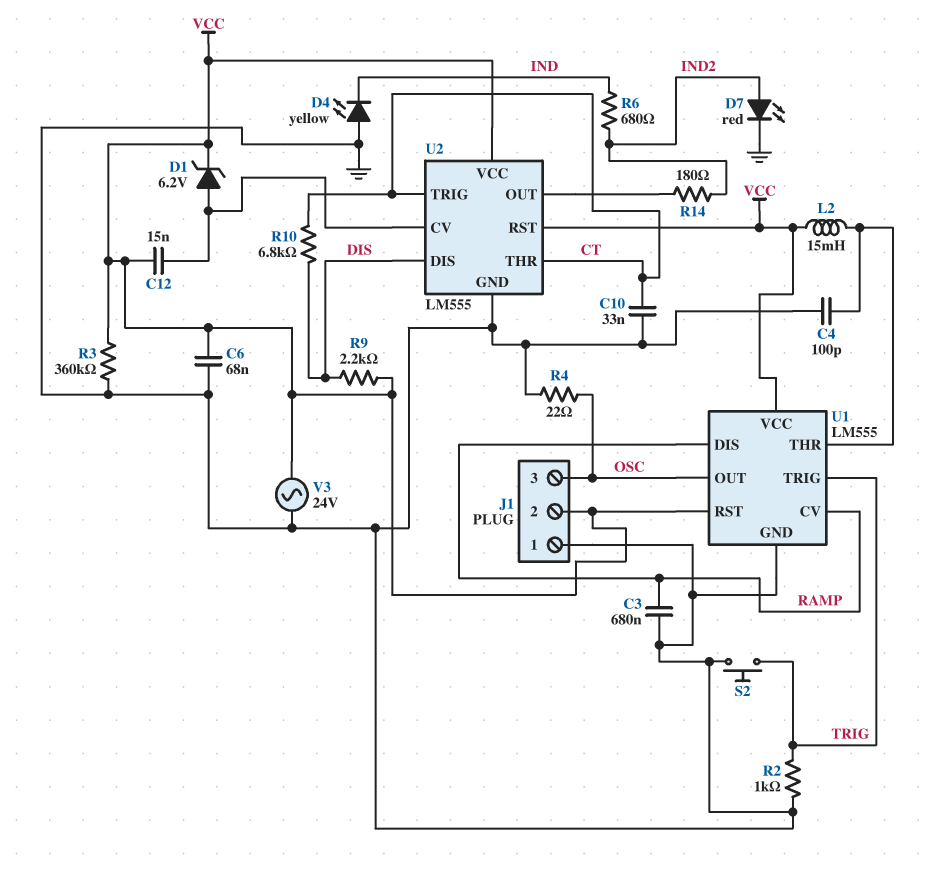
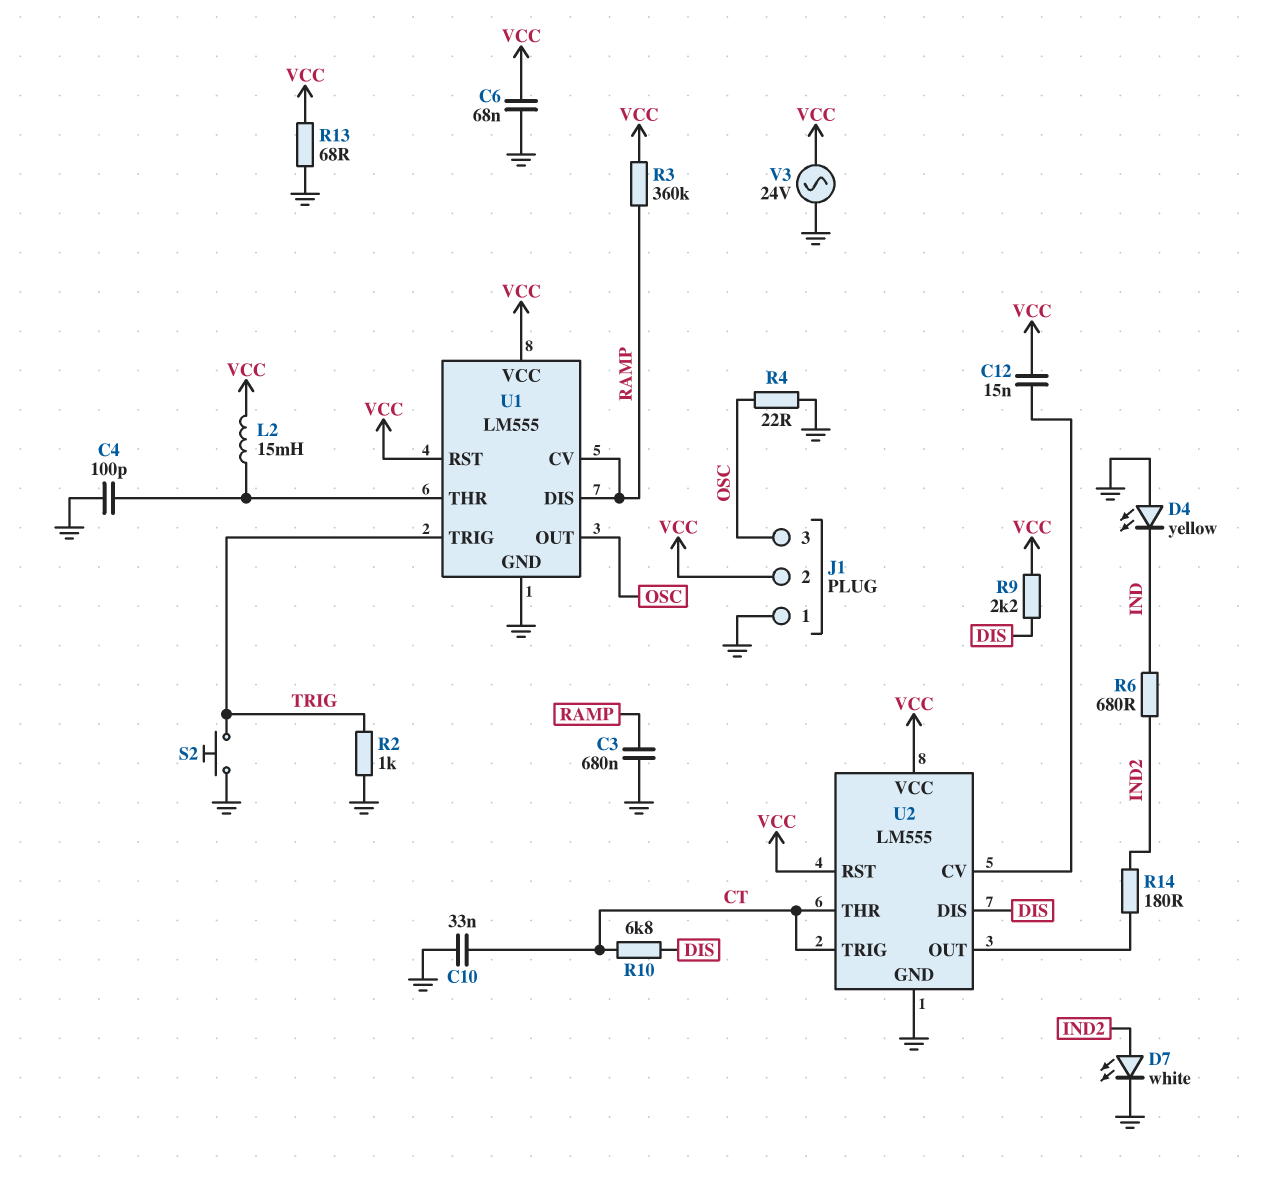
D1: zener 6.2V (A U2/CV, K VCC) -> none
D7: LED red (A IND2, K GND) -> LED white (A IND2, K GND)
R3: 360k (GND, VCC) -> 360k (RAMP, VCC)
R13: none -> 68 (GND, VCC)

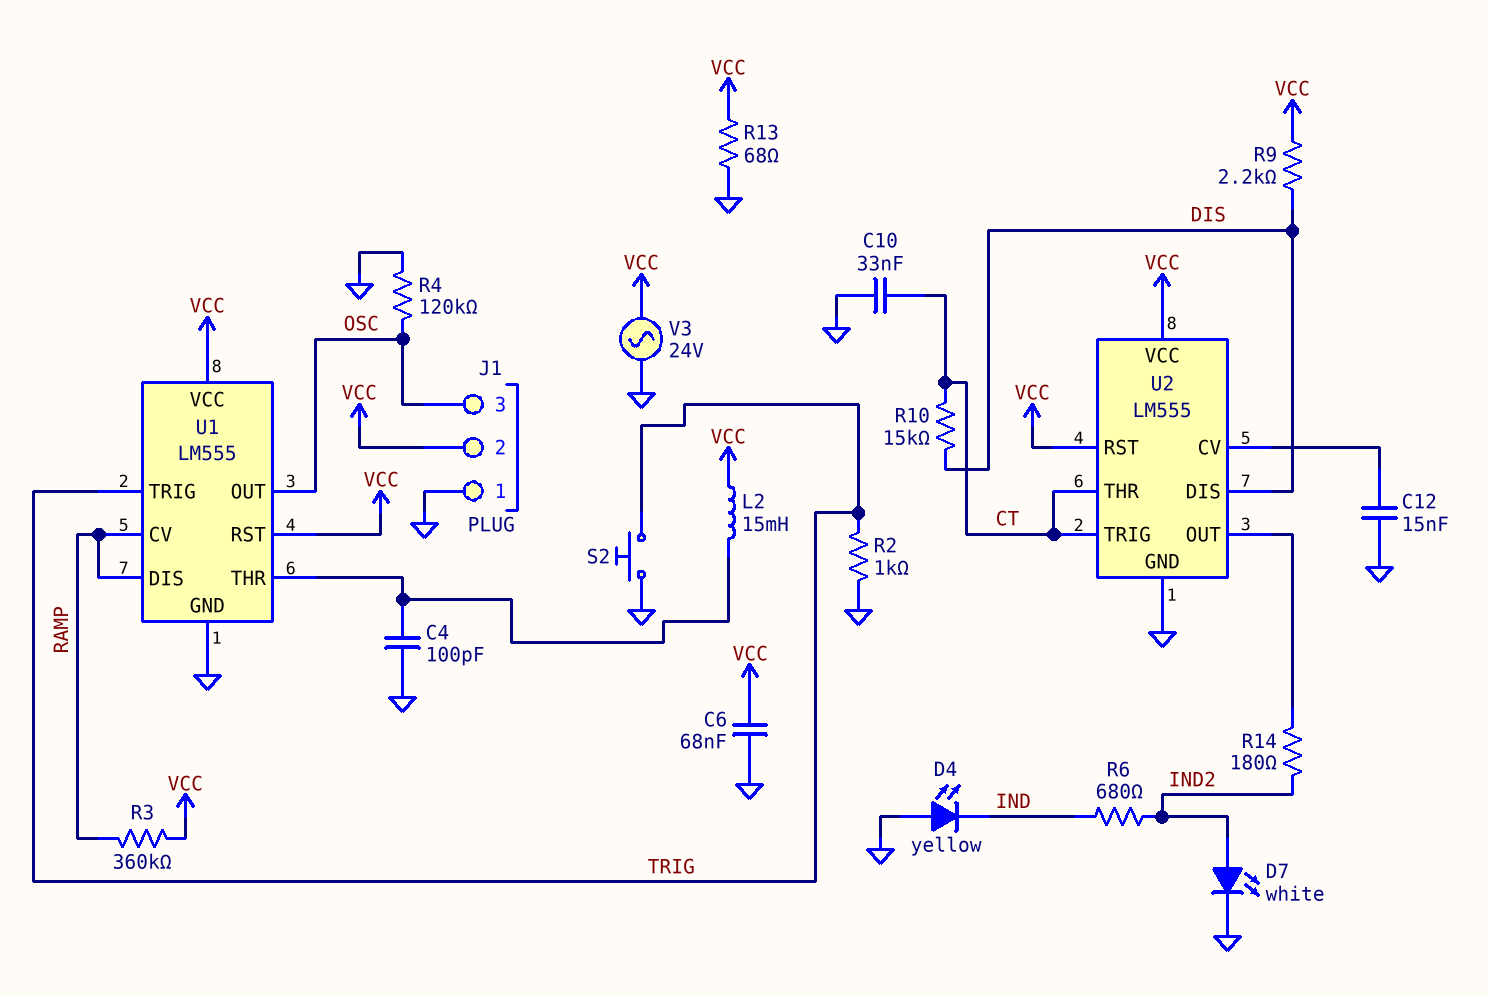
C3: 680nF (GND, RAMP) -> none
C12: 15nF (U2/CV, VCC) -> 15nF (GND, U2/CV)
R4: 22 (GND, OSC) -> 120k (GND, OSC)
R10: 6.8k (CT, DIS) -> 15k (CT, DIS)

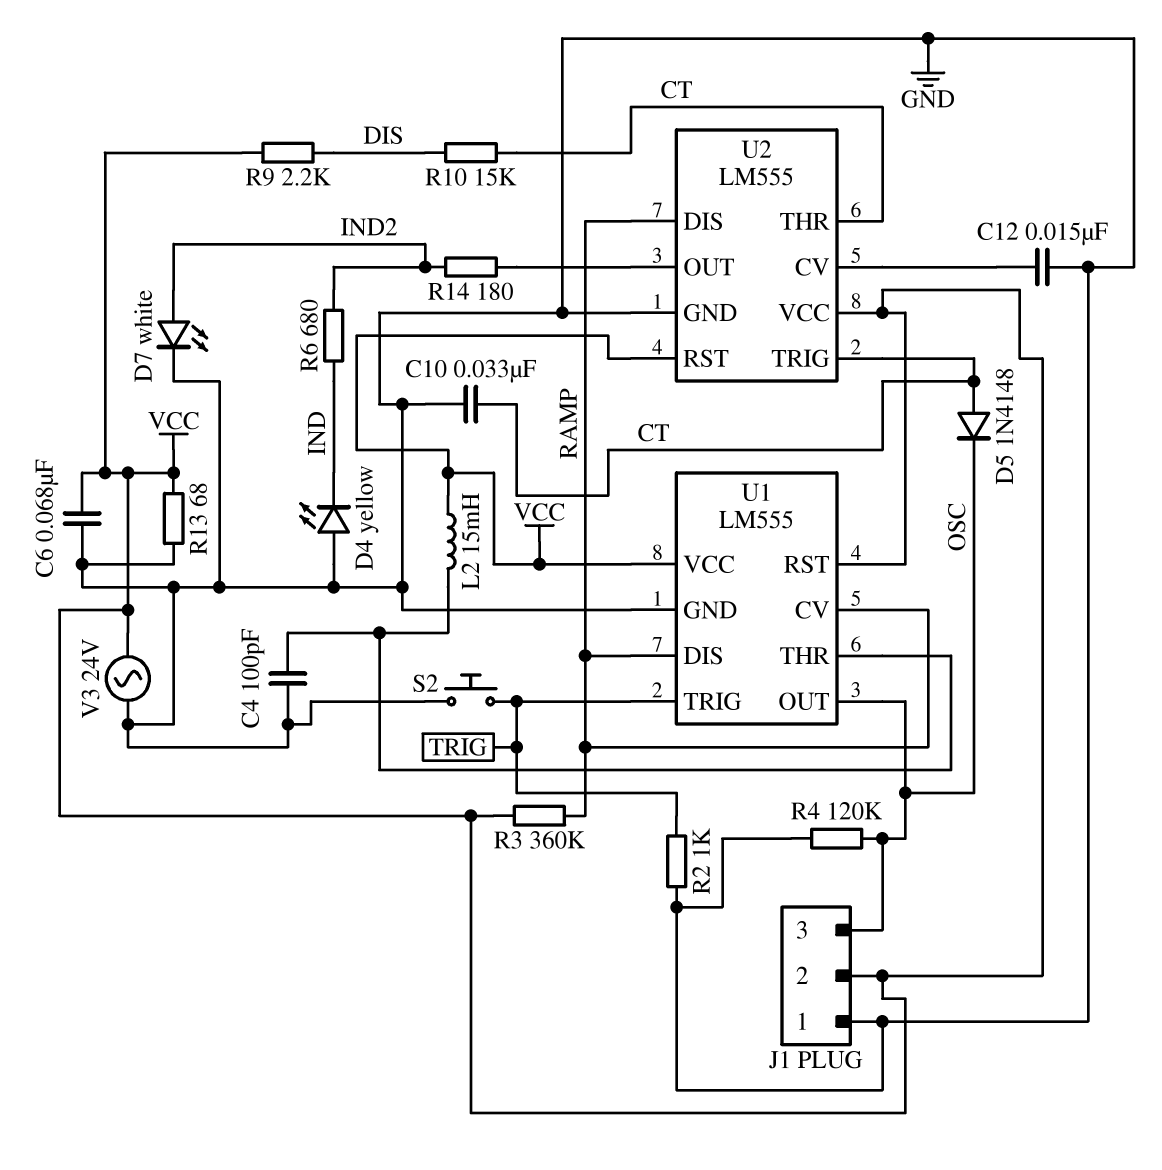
D5: none -> diode 1N4148 (A CT, K OSC)
U2 pin DIS: DIS -> RAMP

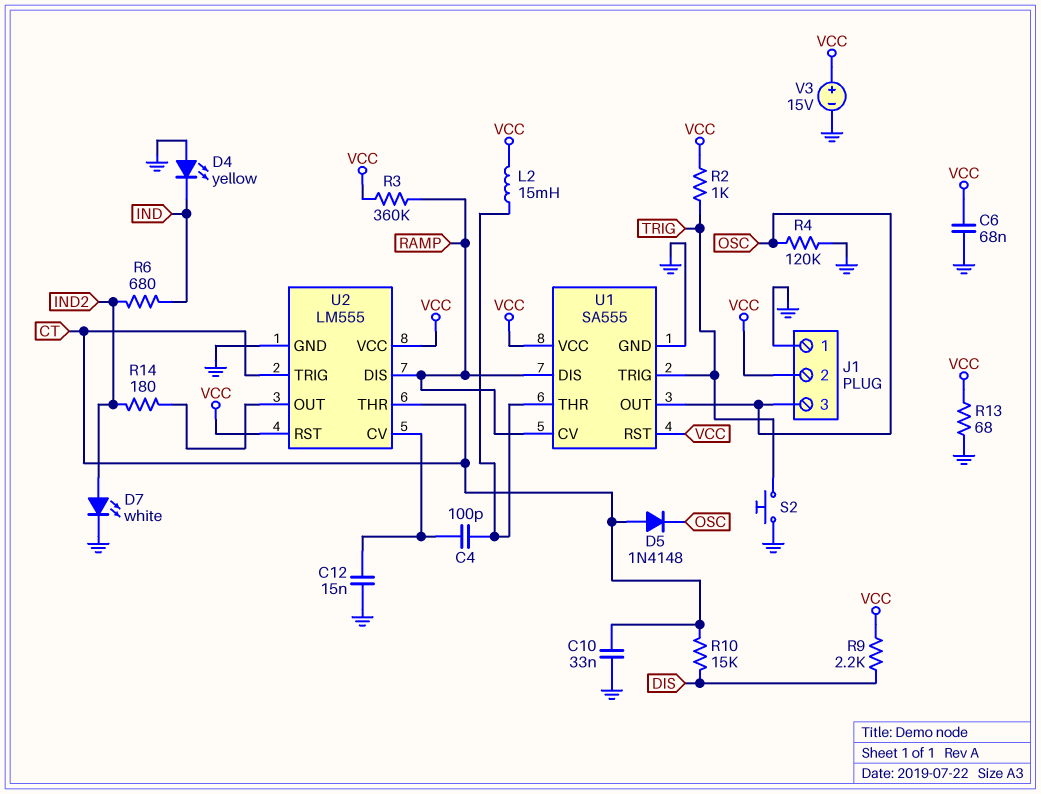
C4: 100pF (GND, U1/THR) -> 100pF (U1/THR, U2/CV)
R2: 1k (GND, TRIG) -> 1k (TRIG, VCC)
U1: LM555 -> SA555
V3: AC 24V (GND, VCC) -> 15V (plus VCC, minus GND)

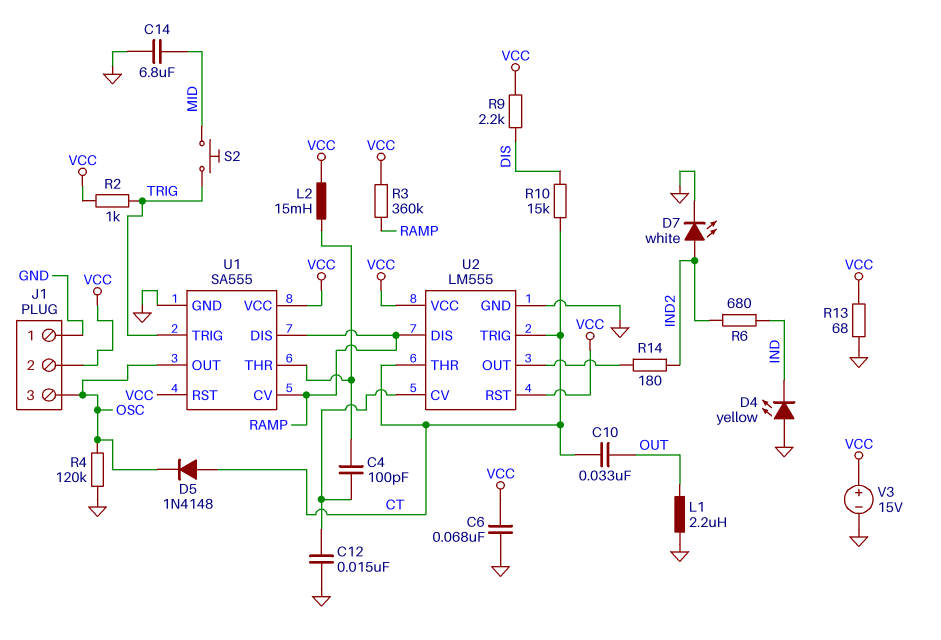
C10: 33nF (CT, GND) -> 33nF (CT, OUT)
C14: none -> 6.8uF (GND, MID)
L1: none -> 2.2uH (GND, OUT)
S2: button (GND, TRIG) -> button (MID, TRIG)

